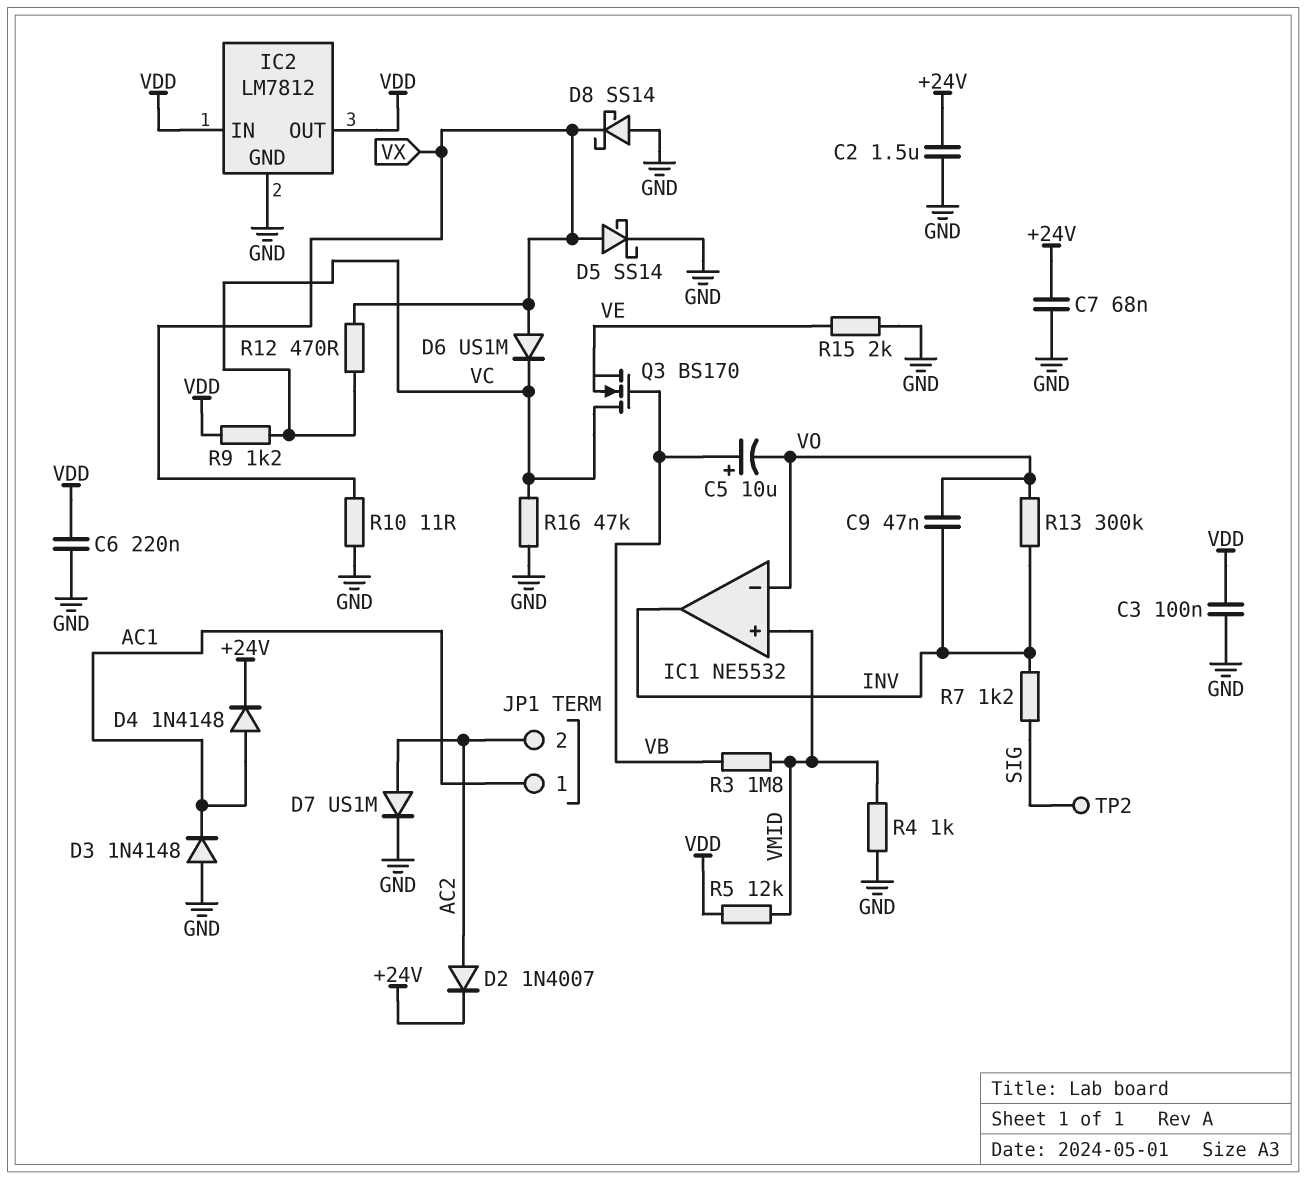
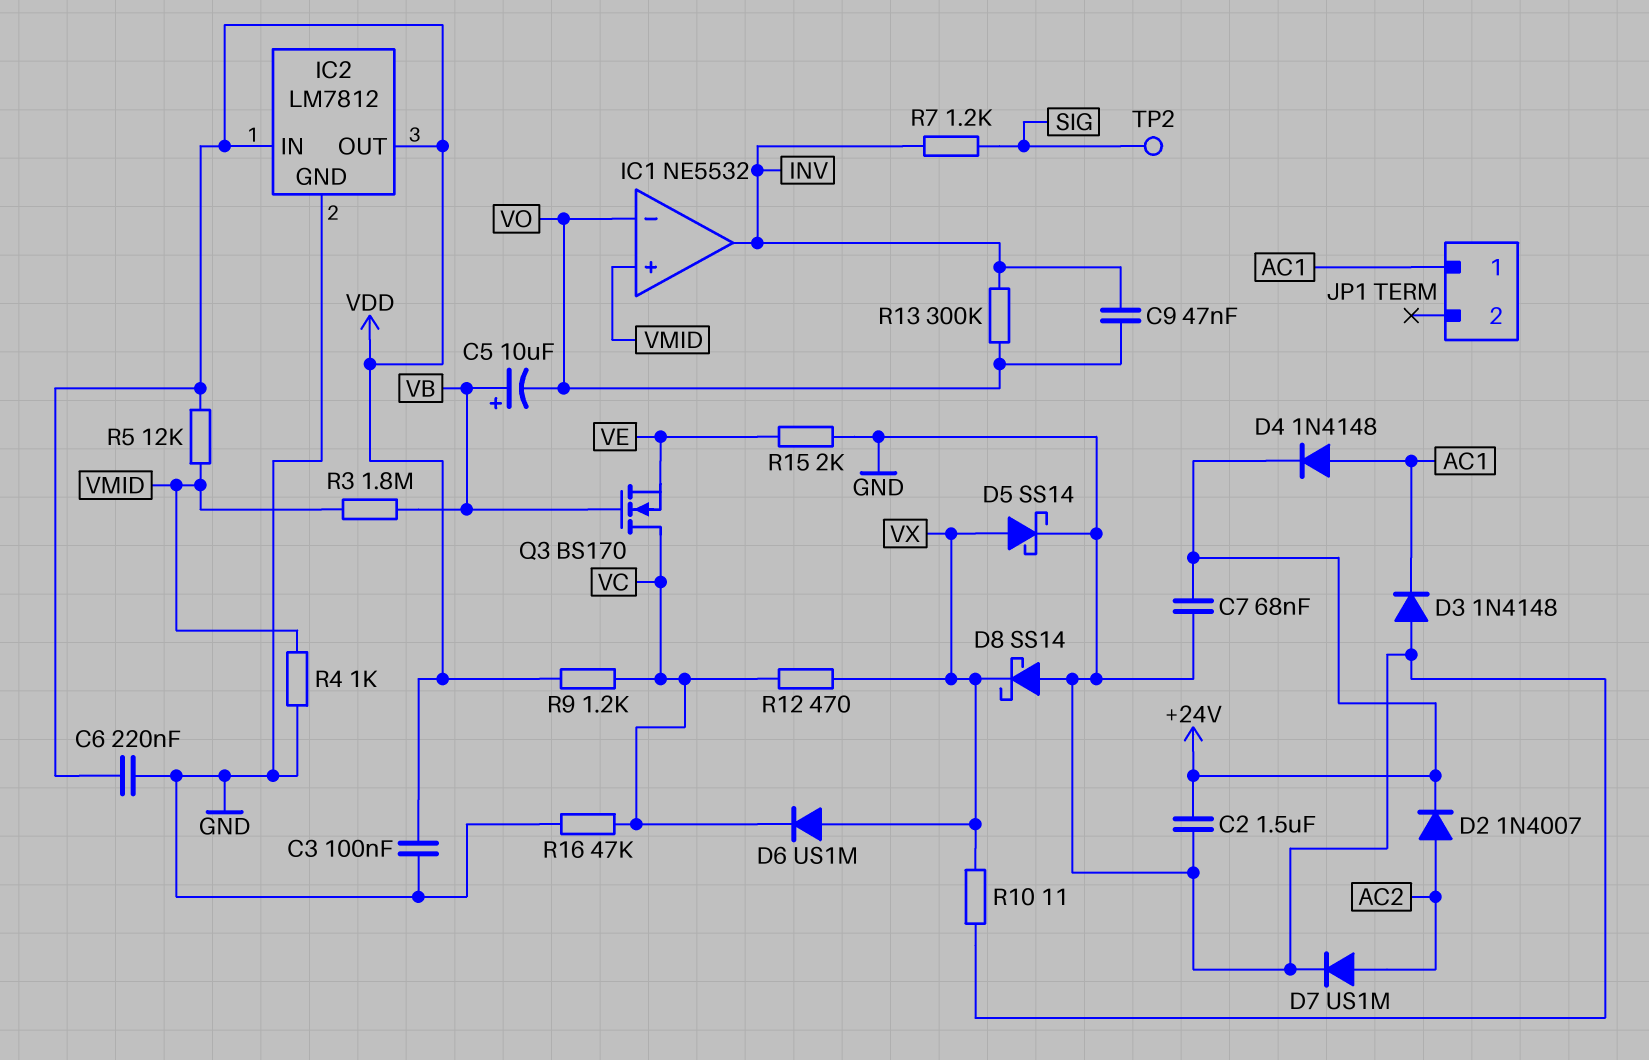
JP1 pin 2: AC2 -> none

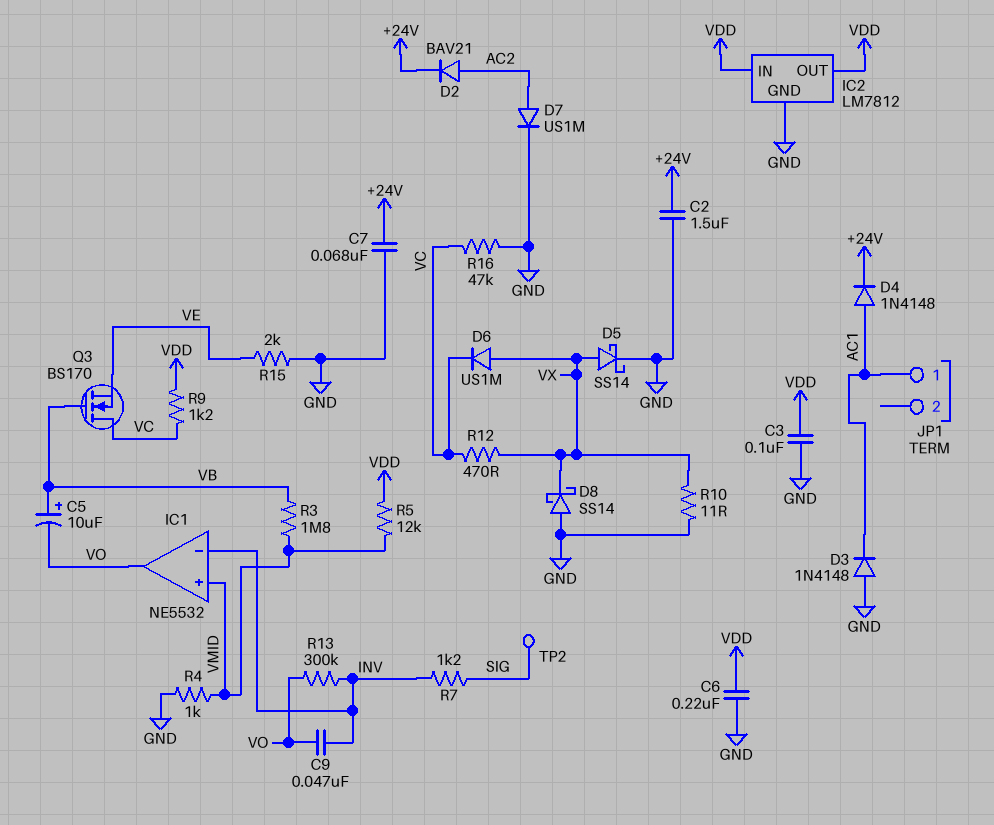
D2: diode 1N4007 (A AC2, K +24V) -> diode BAV21 (A AC2, K +24V)
IC1 pin in-: VO -> INV
IC1 pin out: INV -> VO

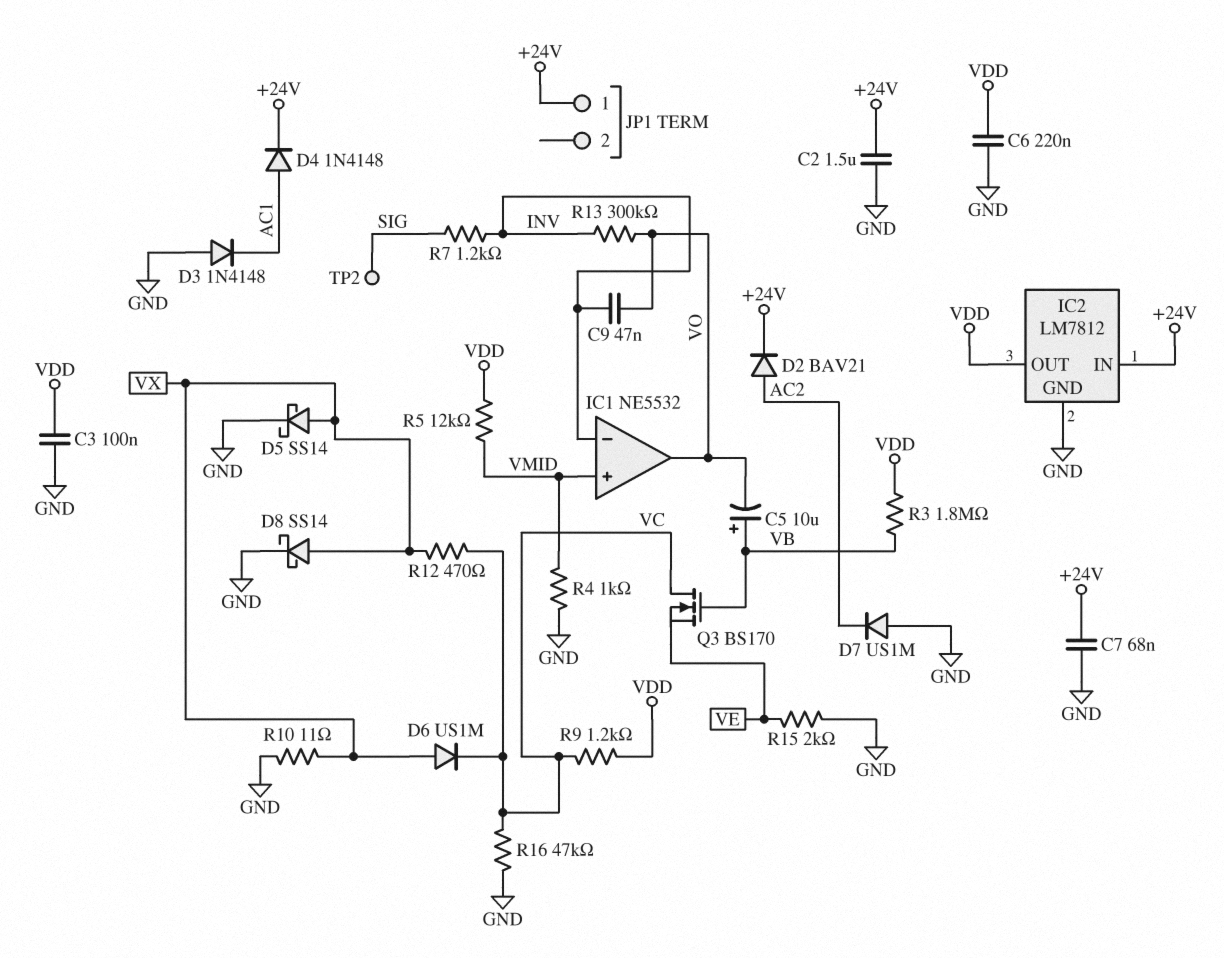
D7: diode US1M (A AC2, K GND) -> diode US1M (A GND, K AC2)
D8: schottky SS14 (A GND, K VX) -> schottky SS14 (A VX, K GND)
IC2 pin IN: VDD -> +24V
JP1 pin 1: AC1 -> +24V
R3: 1.8M (VB, VMID) -> 1.8M (VB, VDD)

